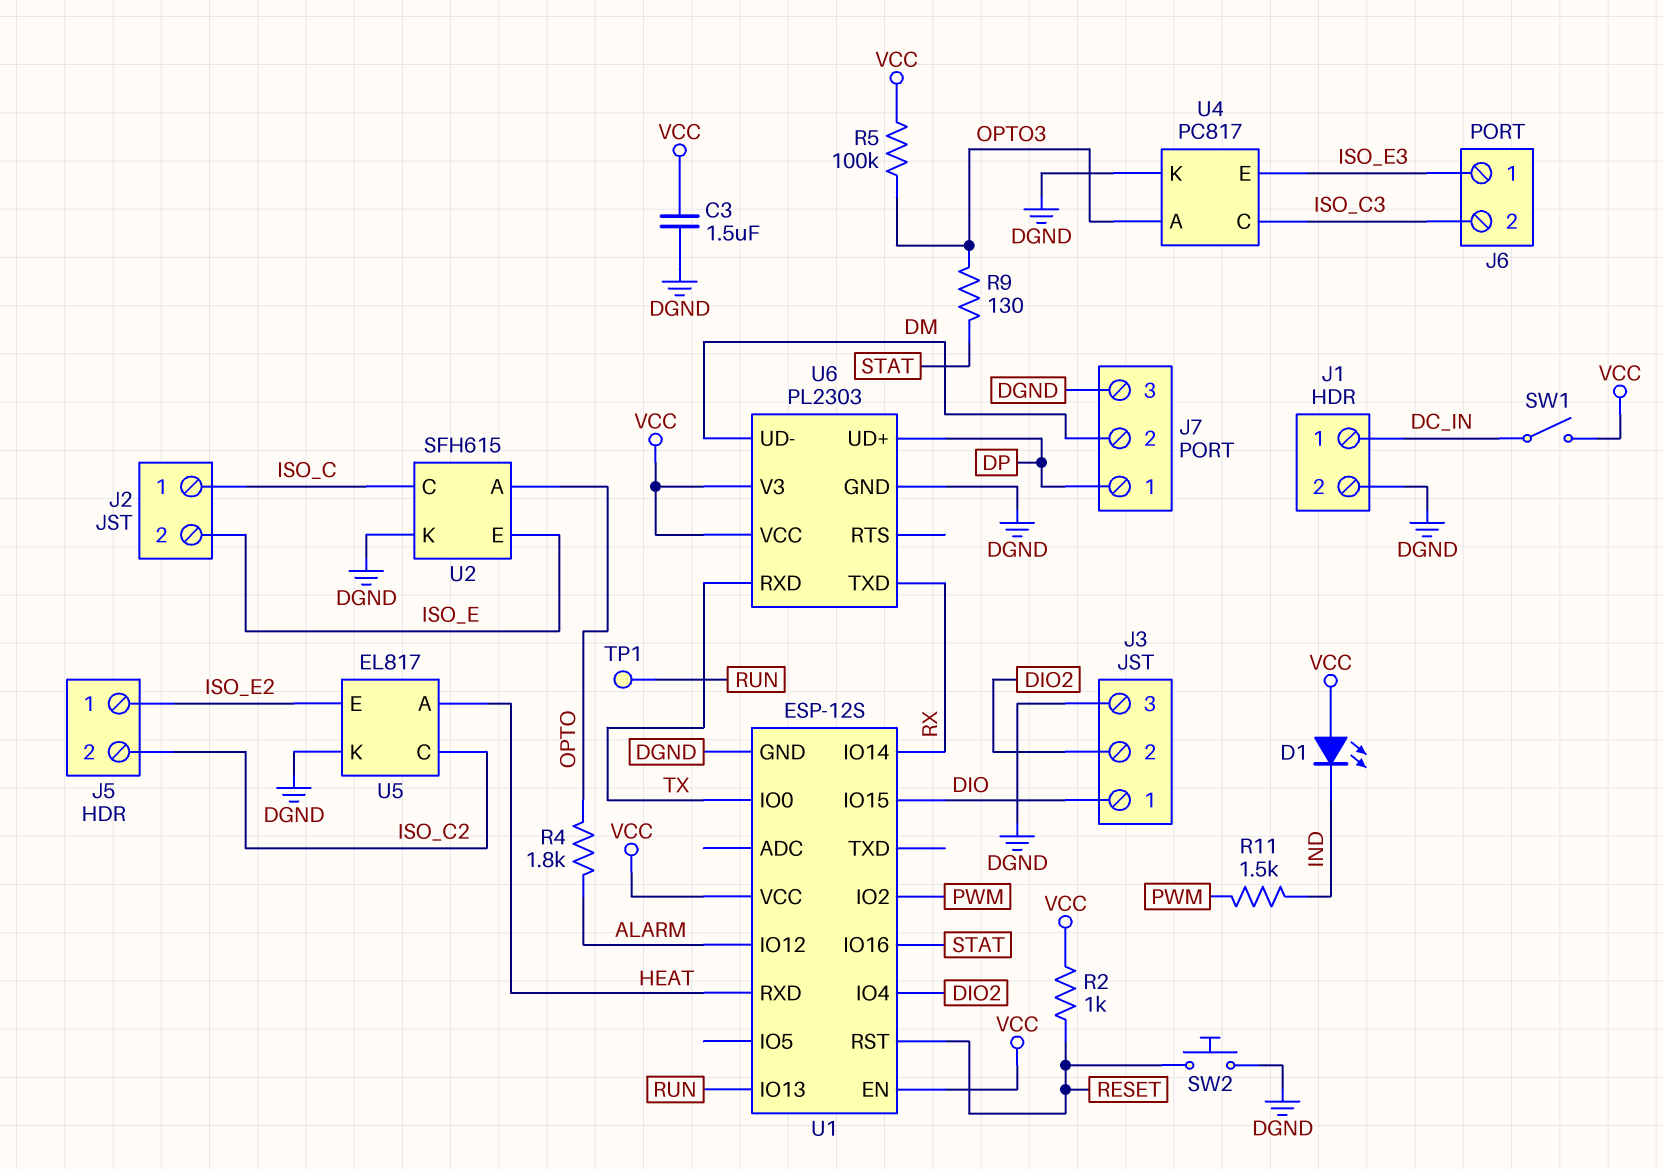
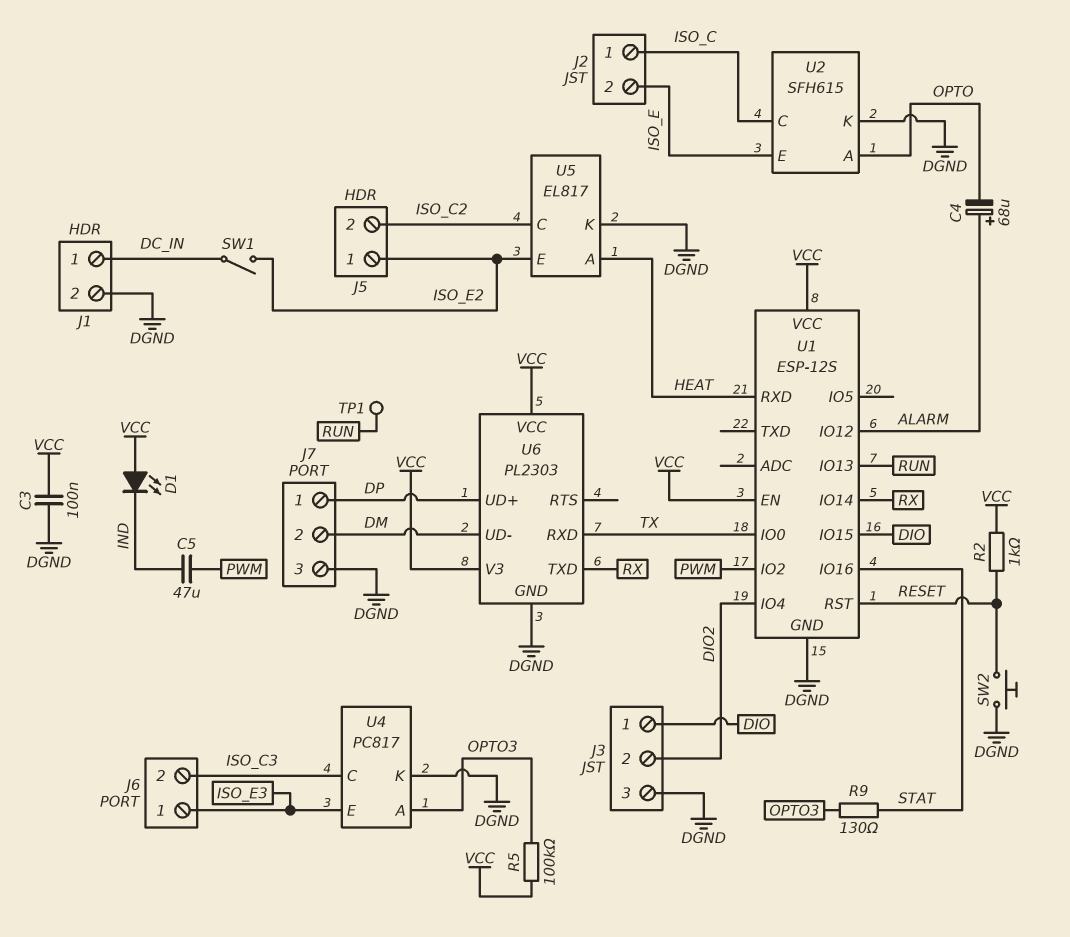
C3: 1.5uF (DGND, VCC) -> 100nF (DGND, VCC)
C4: none -> 68uF (plus ALARM, minus OPTO)
C5: none -> 47uF (IND, PWM)
R4: 1.8k (ALARM, OPTO) -> none
R11: 1.5k (IND, PWM) -> none
SW1: switch (DC_IN, VCC) -> switch (DC_IN, ISO_E2)

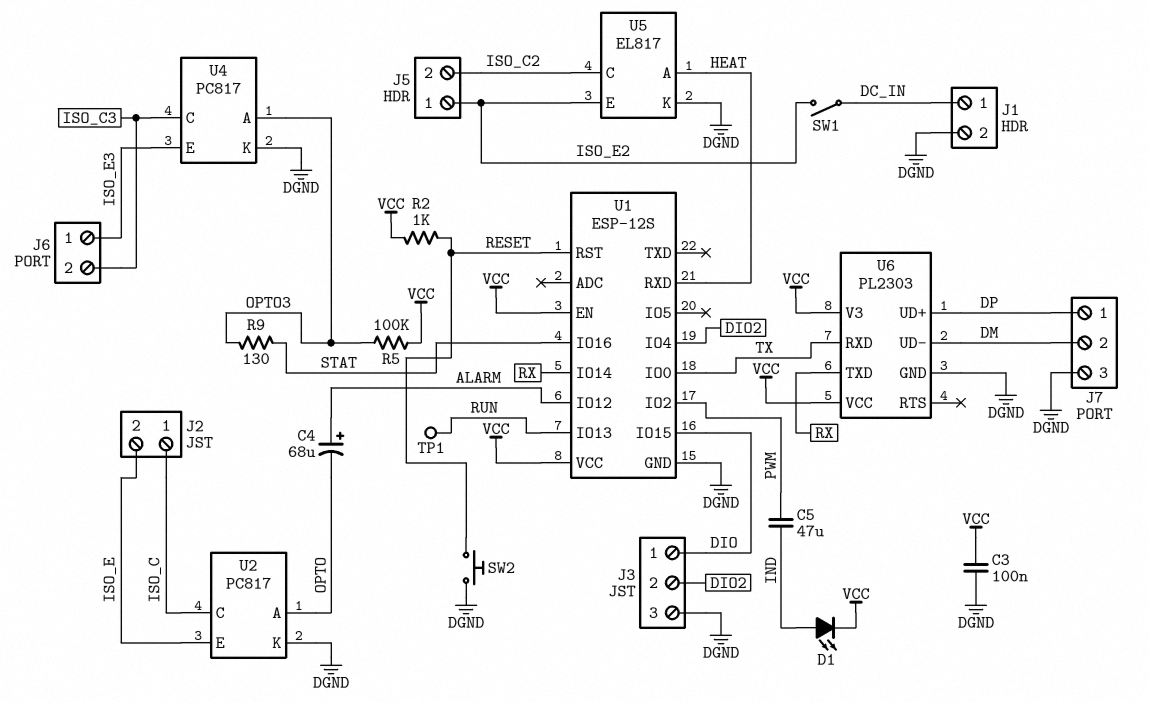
D1: LED (A VCC, K IND) -> LED (A IND, K VCC)
U2: SFH615 -> PC817

